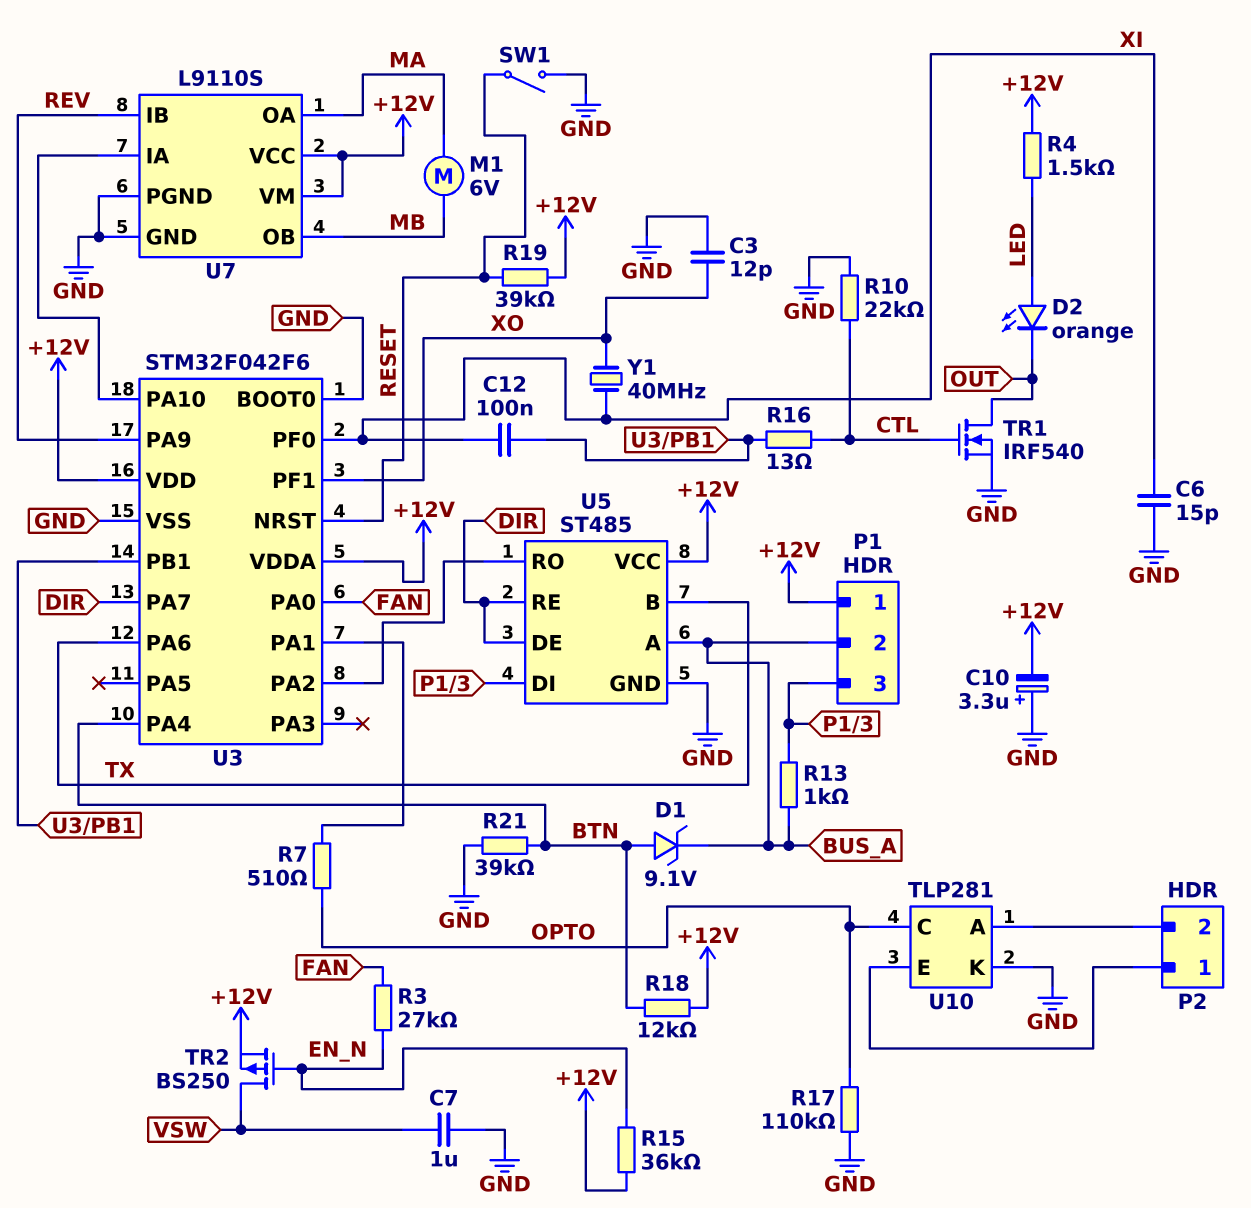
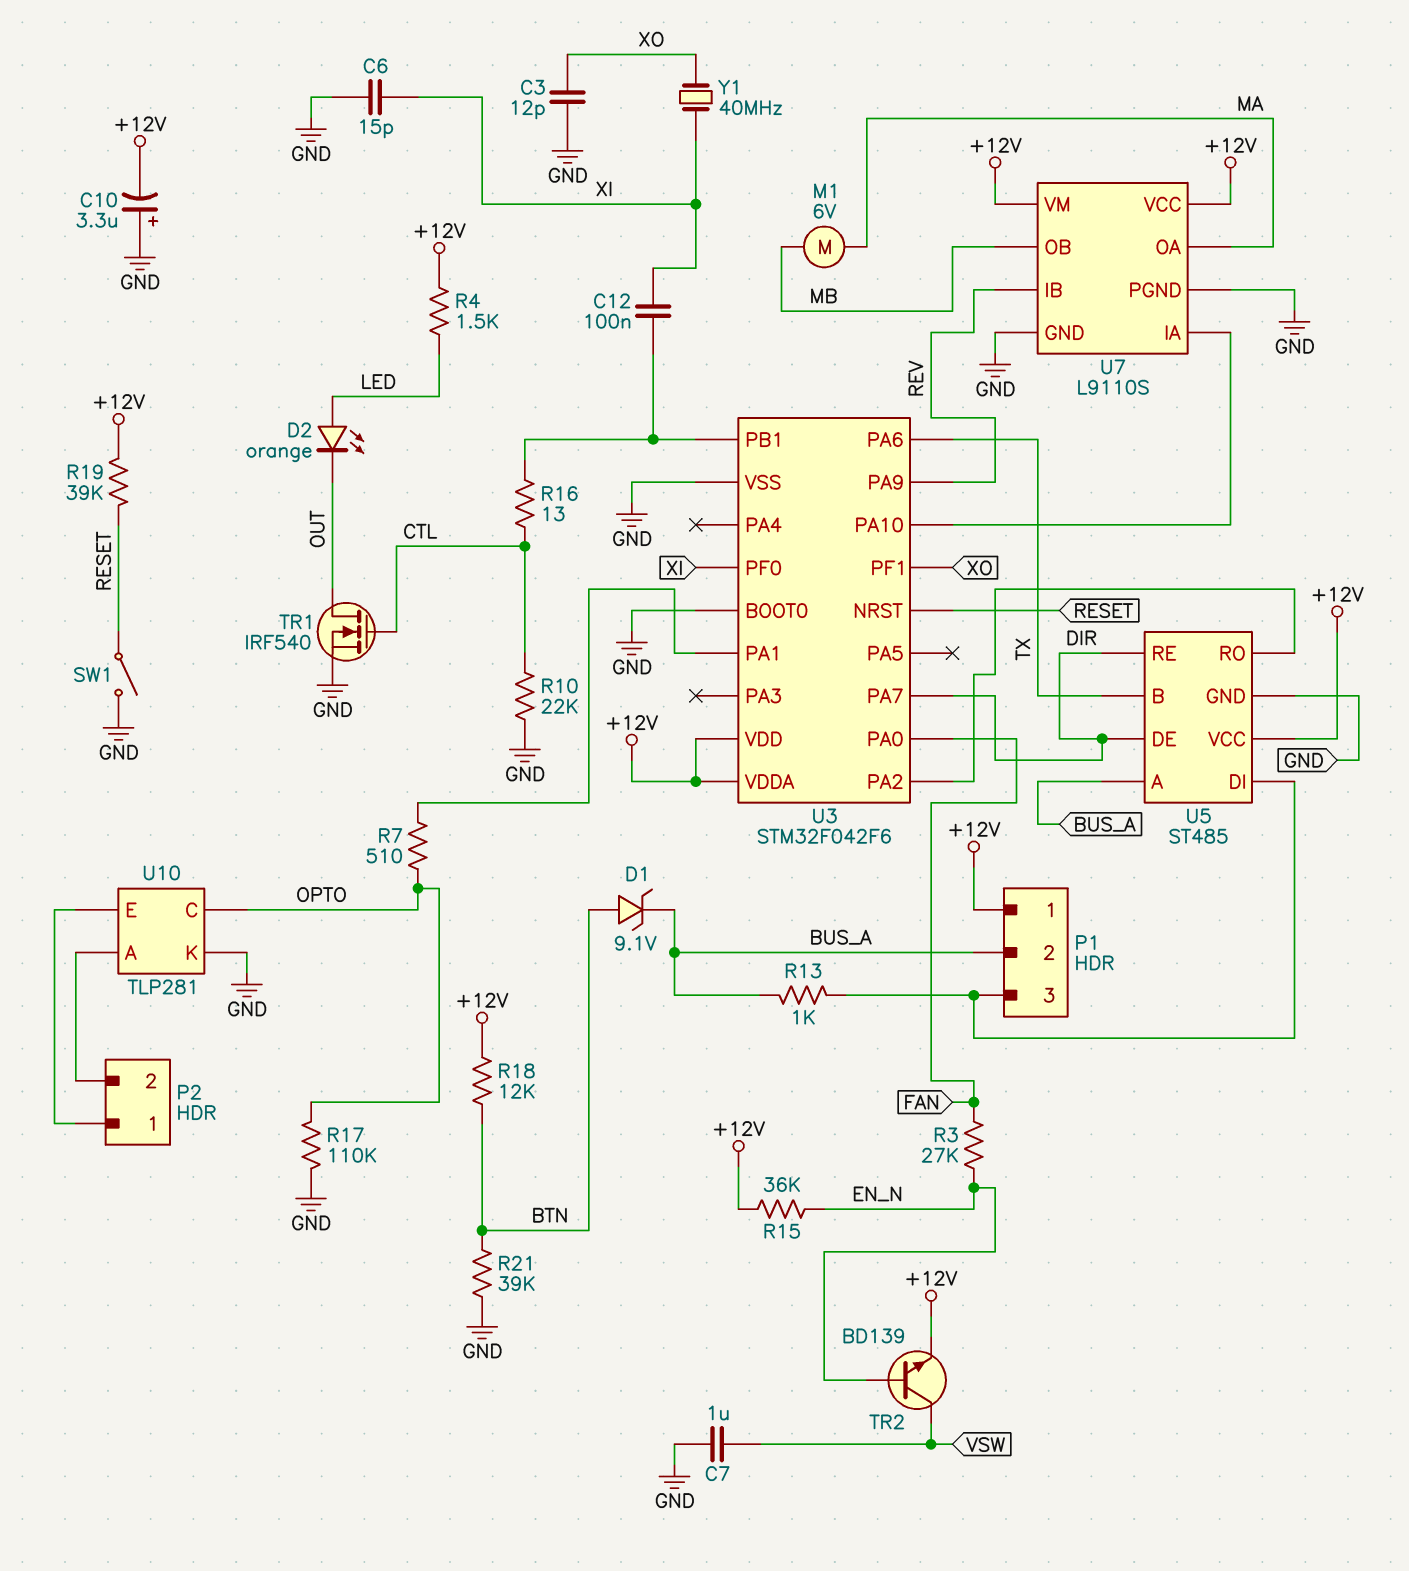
TR2: PMOS BS250 (G EN_N, D VSW, S +12V) -> NPN BD139 (B EN_N, C VSW, E +12V)
U3 pin PA4: BTN -> none

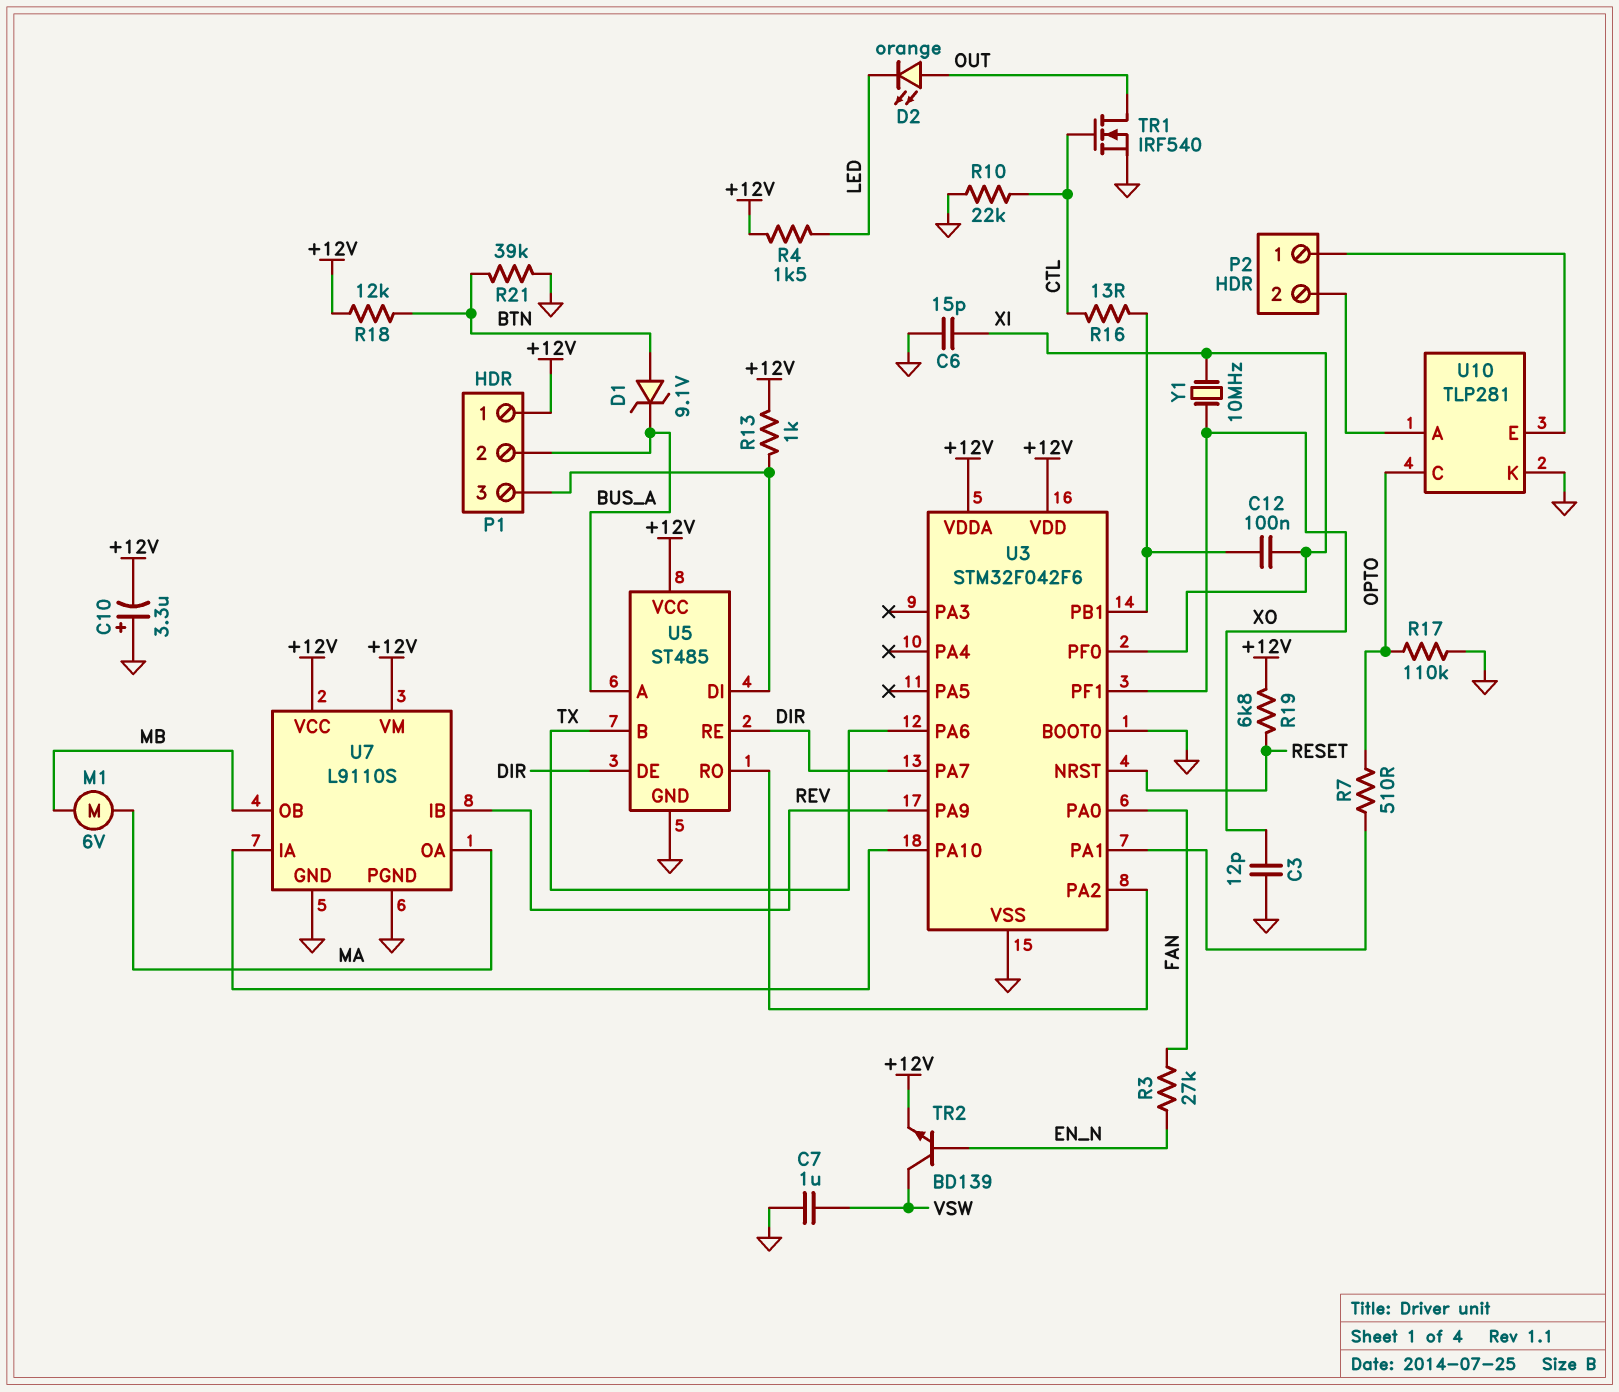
D2: LED orange (A LED, K OUT) -> LED orange (A OUT, K LED)
R13: 1k (BUS_A, P1/3) -> 1k (+12V, P1/3)
R15: 36k (+12V, EN_N) -> none
R19: 39k (+12V, RESET) -> 6.8k (+12V, RESET)
SW1: switch (GND, RESET) -> none
Y1: 40MHz (XI, XO) -> 10MHz (XI, XO)

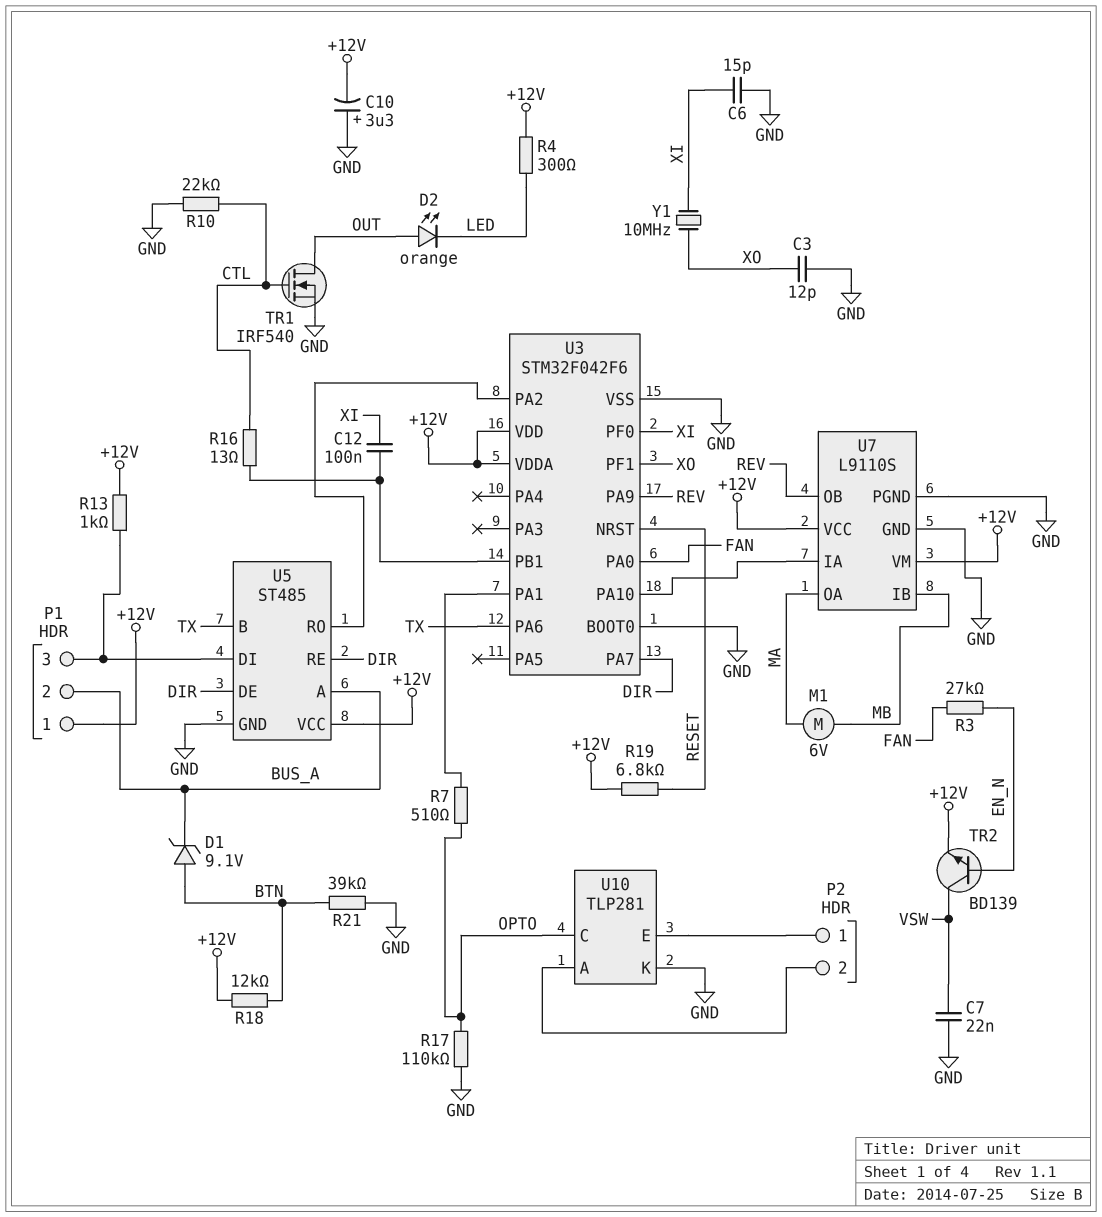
C7: 1uF (GND, VSW) -> 22nF (GND, VSW)
R4: 1.5k (+12V, LED) -> 300 (+12V, LED)
U7 pin IB: REV -> MB
U7 pin OB: MB -> REV

